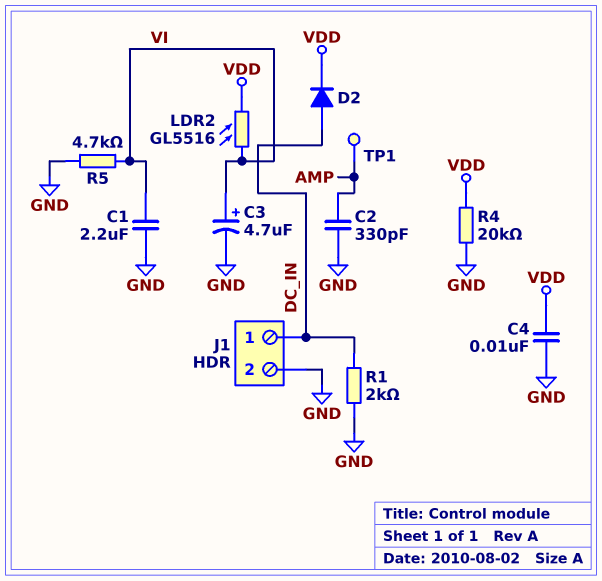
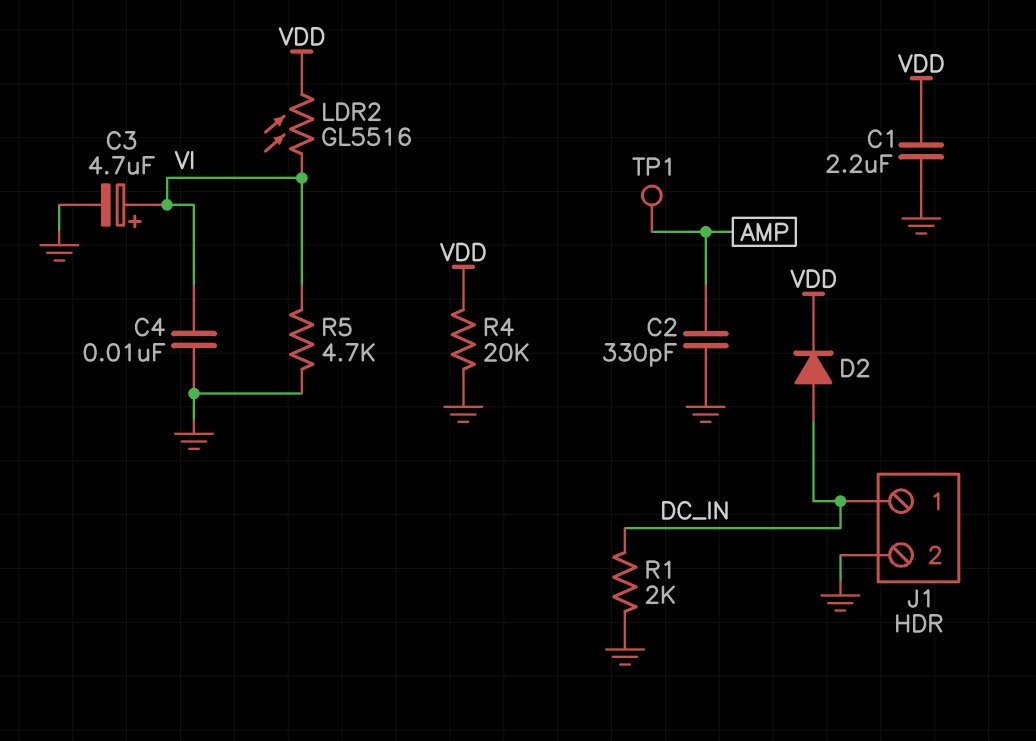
C1: 2.2uF (GND, VI) -> 2.2uF (GND, VDD)
C4: 10nF (GND, VDD) -> 10nF (GND, VI)

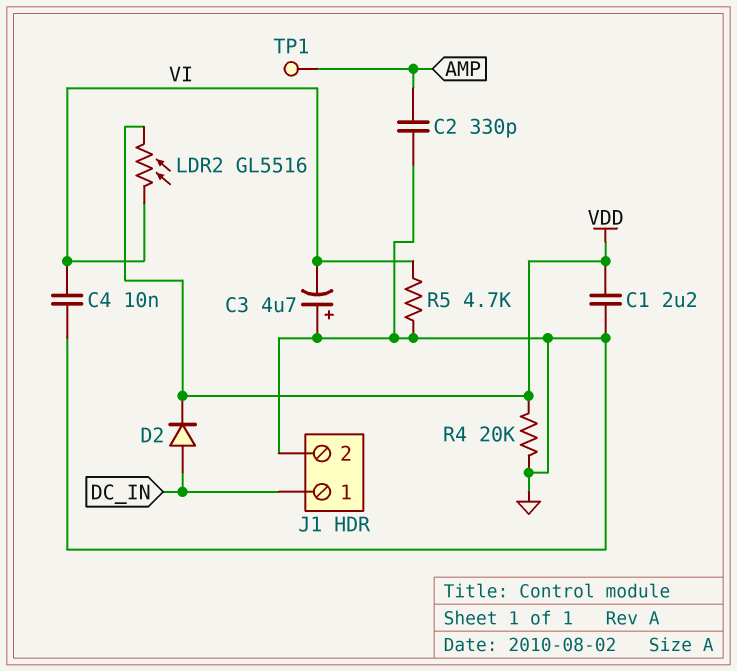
C3: 4.7uF (plus VI, minus GND) -> 4.7uF (plus GND, minus VI)
R1: 2k (DC_IN, GND) -> none

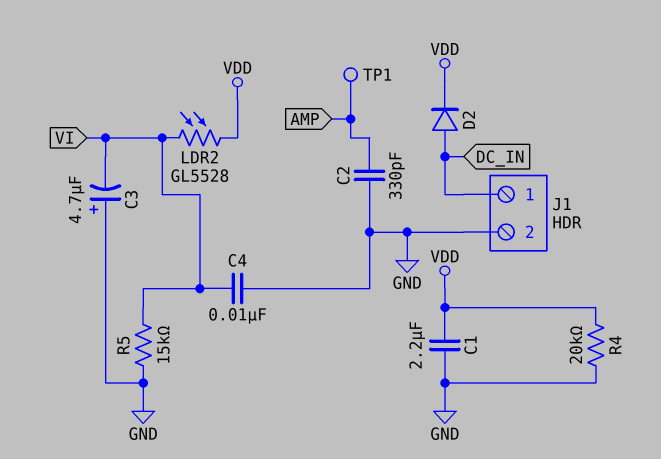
LDR2: GL5516 (VDD, VI) -> GL5528 (VDD, VI)
R5: 4.7k (GND, VI) -> 15k (GND, VI)

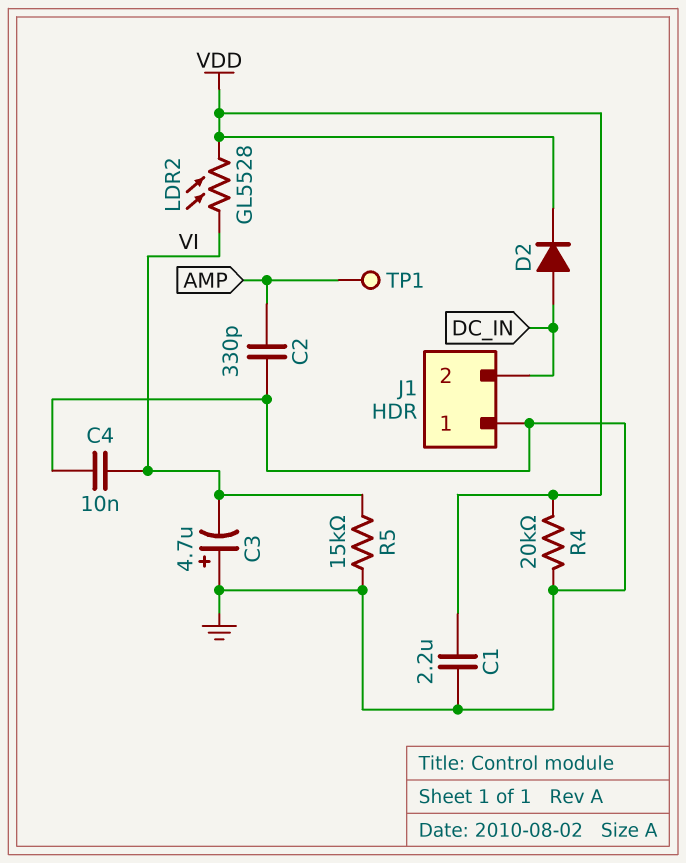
J1 pin 1: DC_IN -> GND
J1 pin 2: GND -> DC_IN

